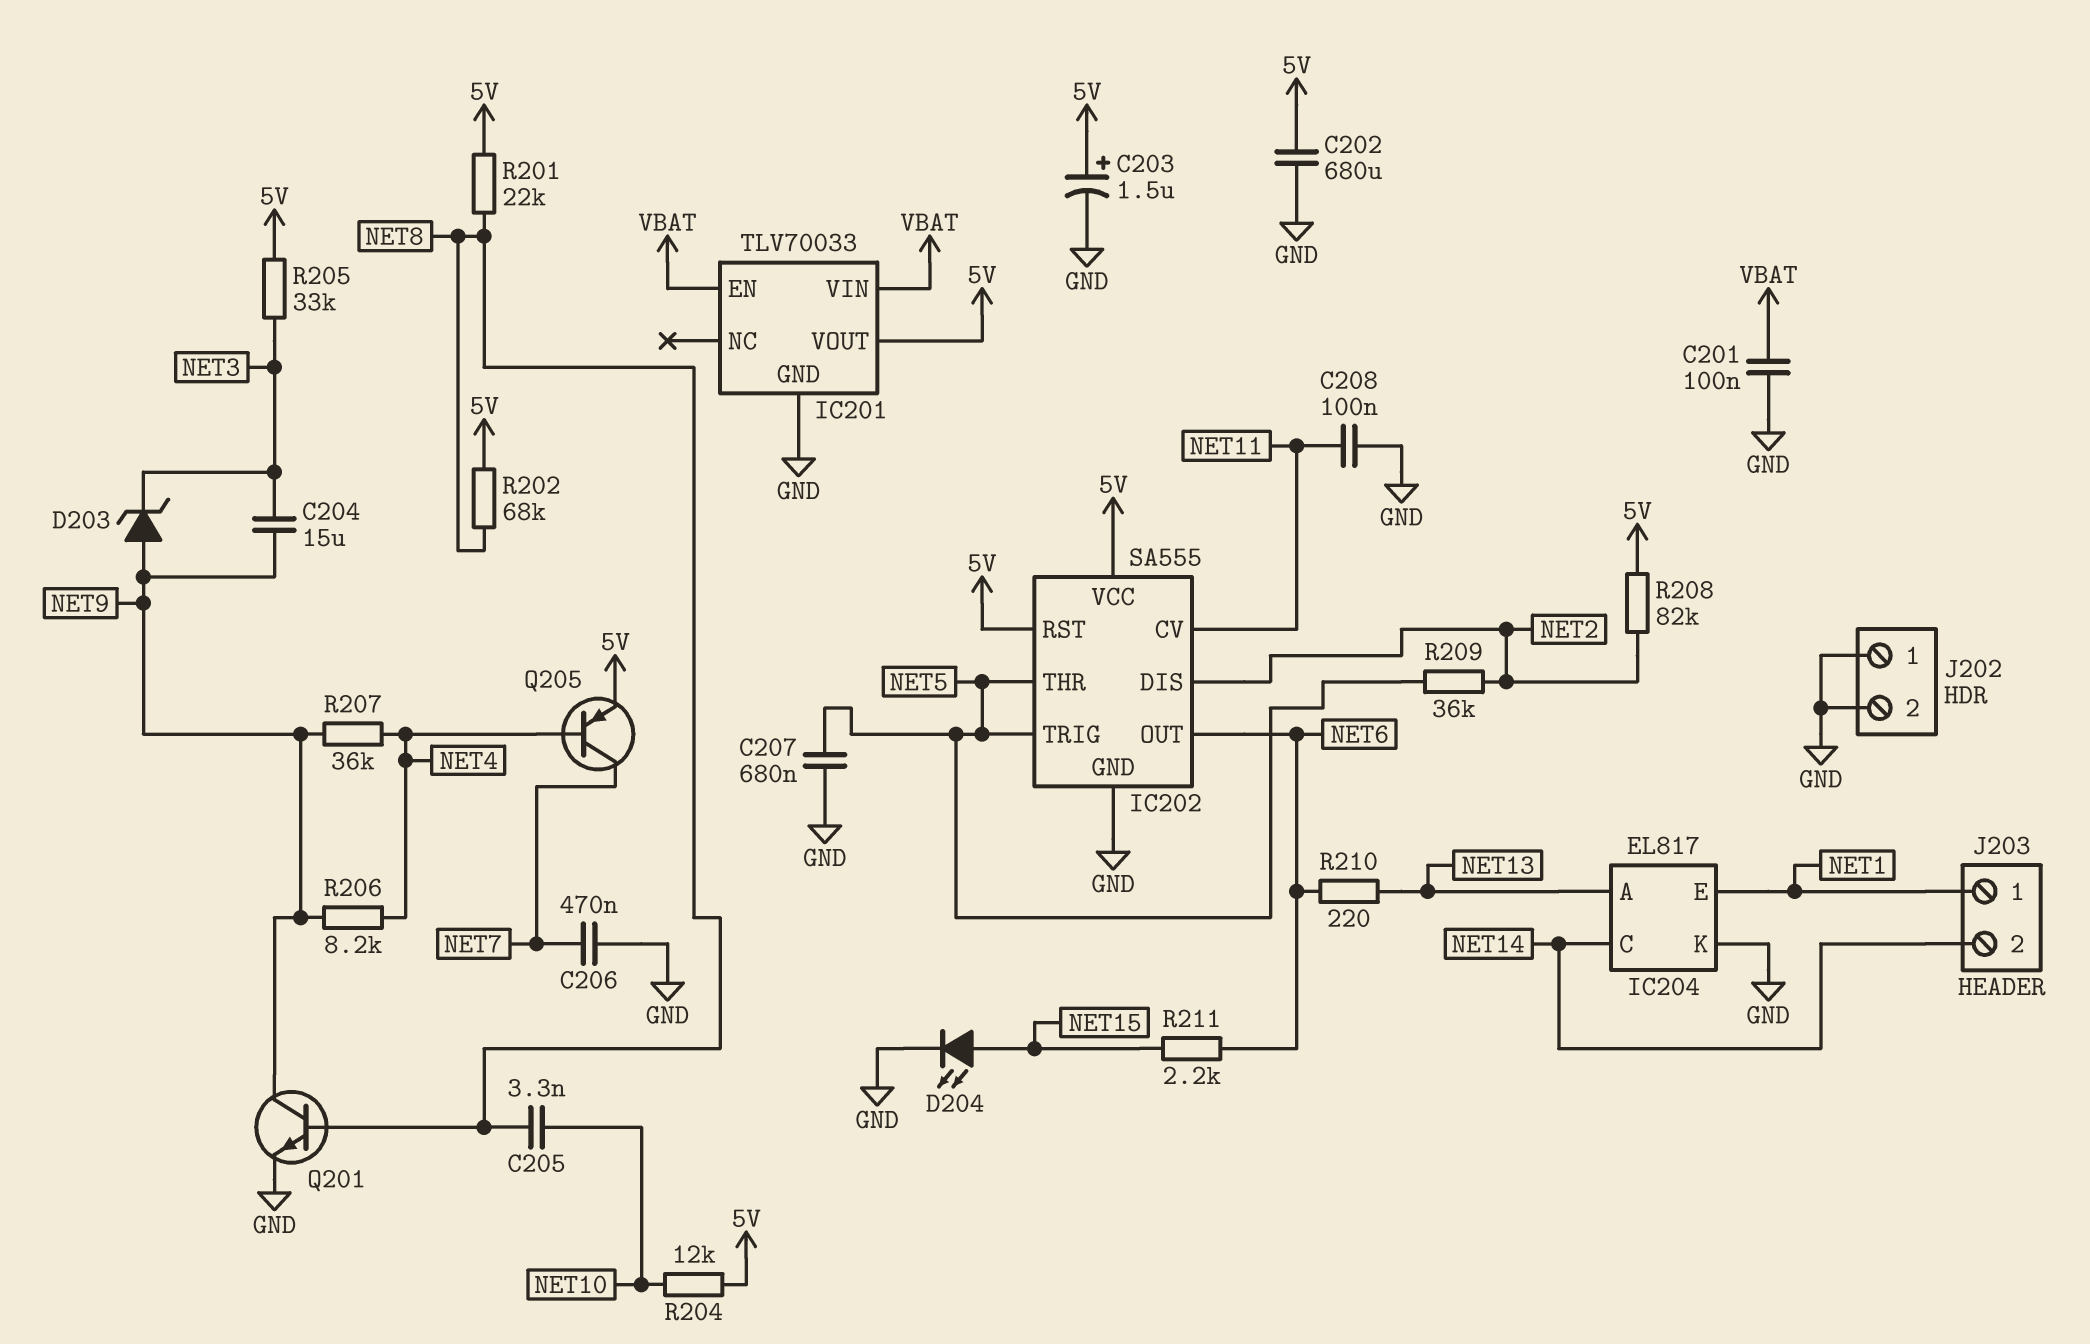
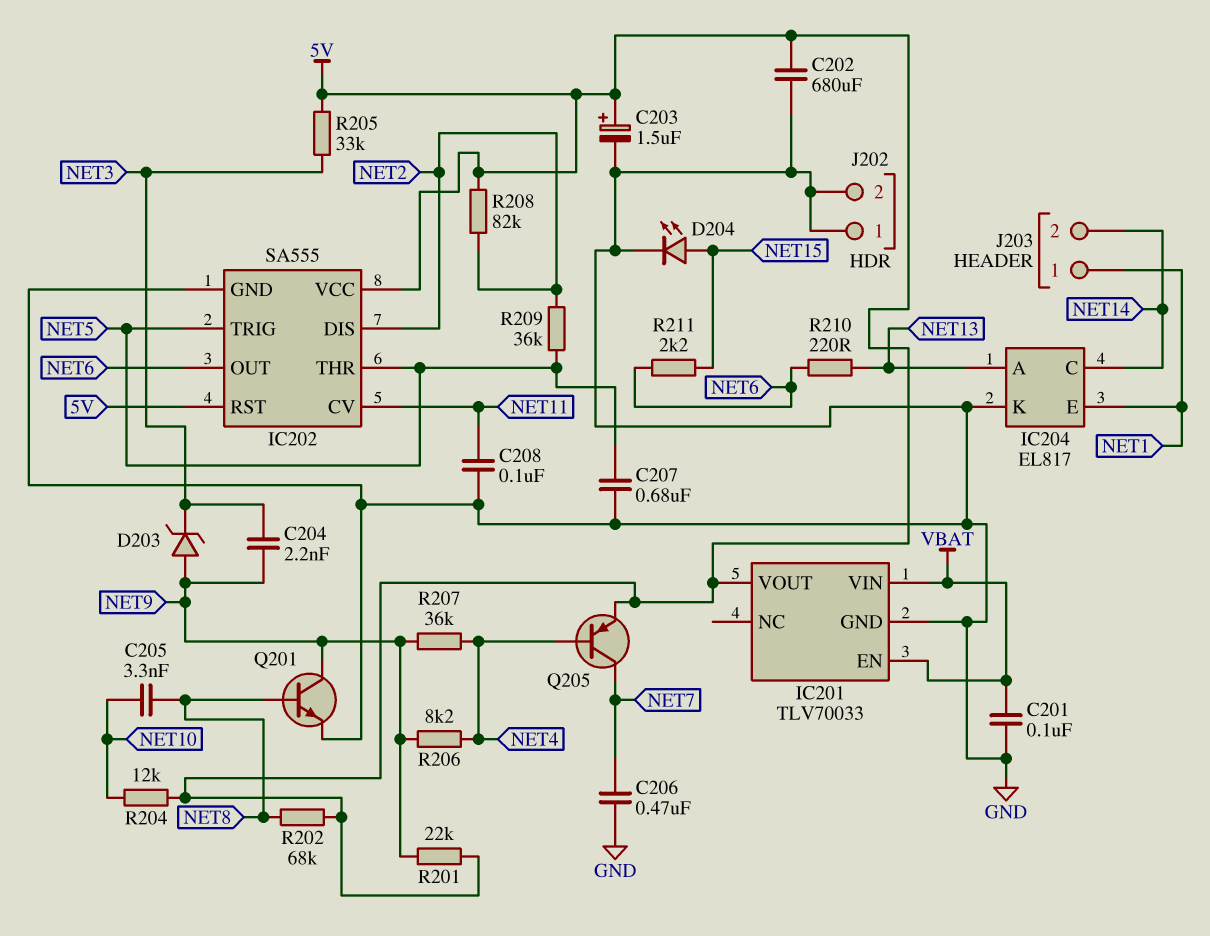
C204: 15uF (NET3, NET9) -> 2.2nF (NET3, NET9)
R201: 22k (5V, NET8) -> 22k (5V, NET9)

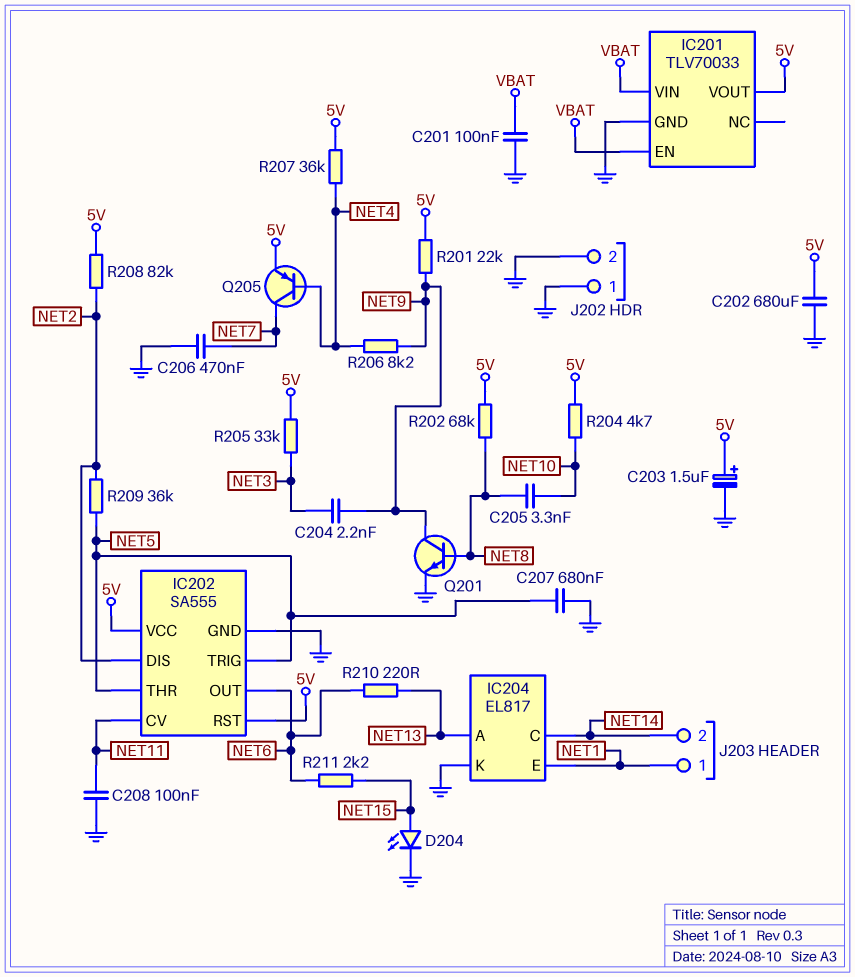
D203: zener (A NET9, K NET3) -> none
R204: 12k (5V, NET10) -> 4.7k (5V, NET10)
R207: 36k (NET4, NET9) -> 36k (5V, NET4)

